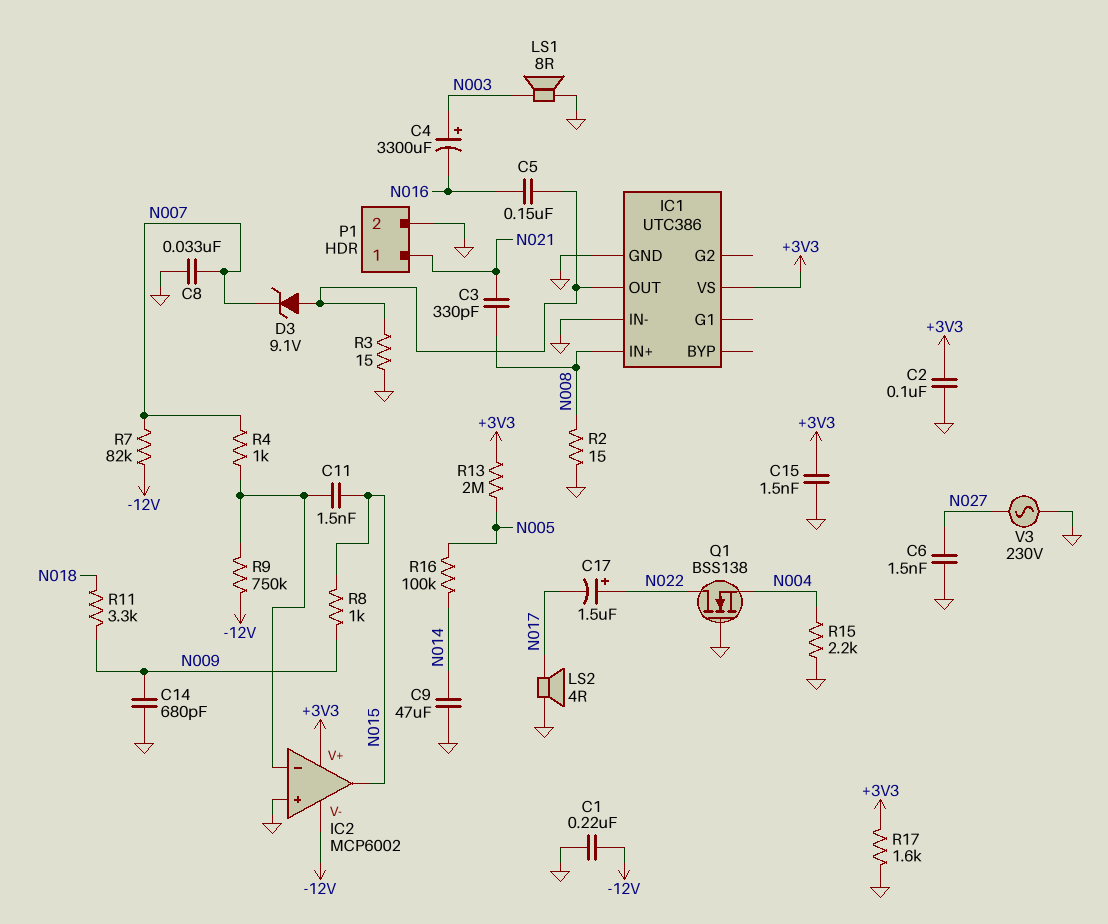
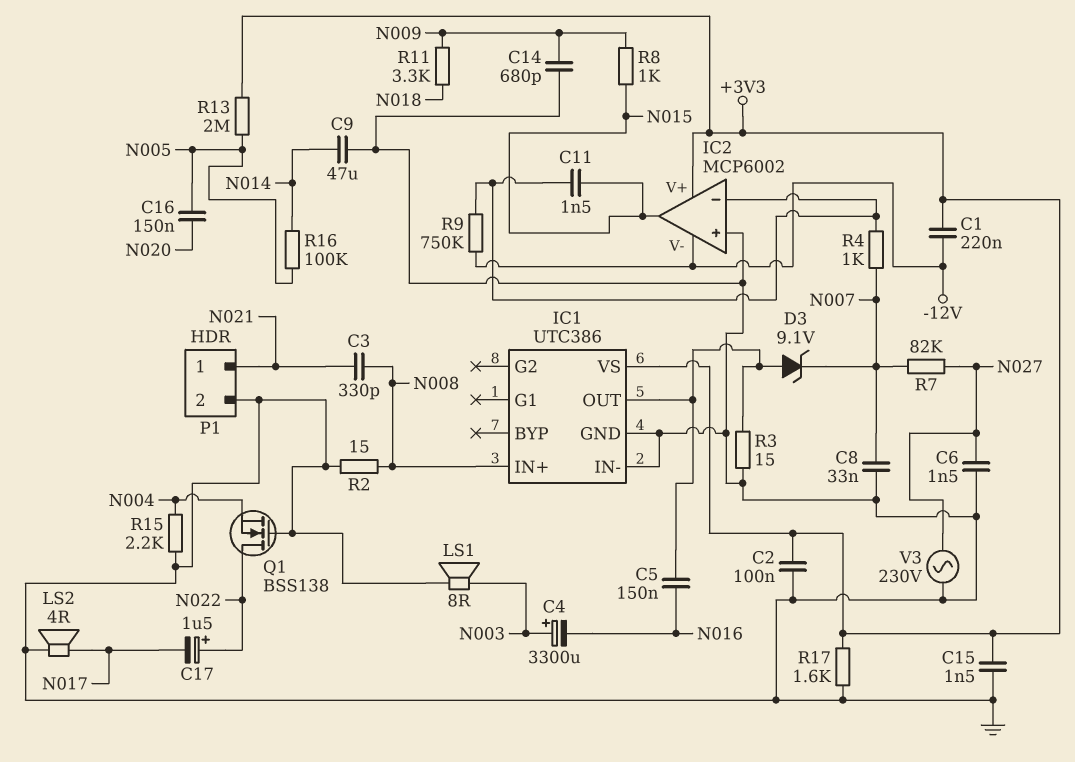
C1: 220nF (-12V, GND) -> 220nF (+3V3, -12V)
C16: none -> 150nF (N005, N020)
R7: 82k (-12V, N007) -> 82k (N007, N027)

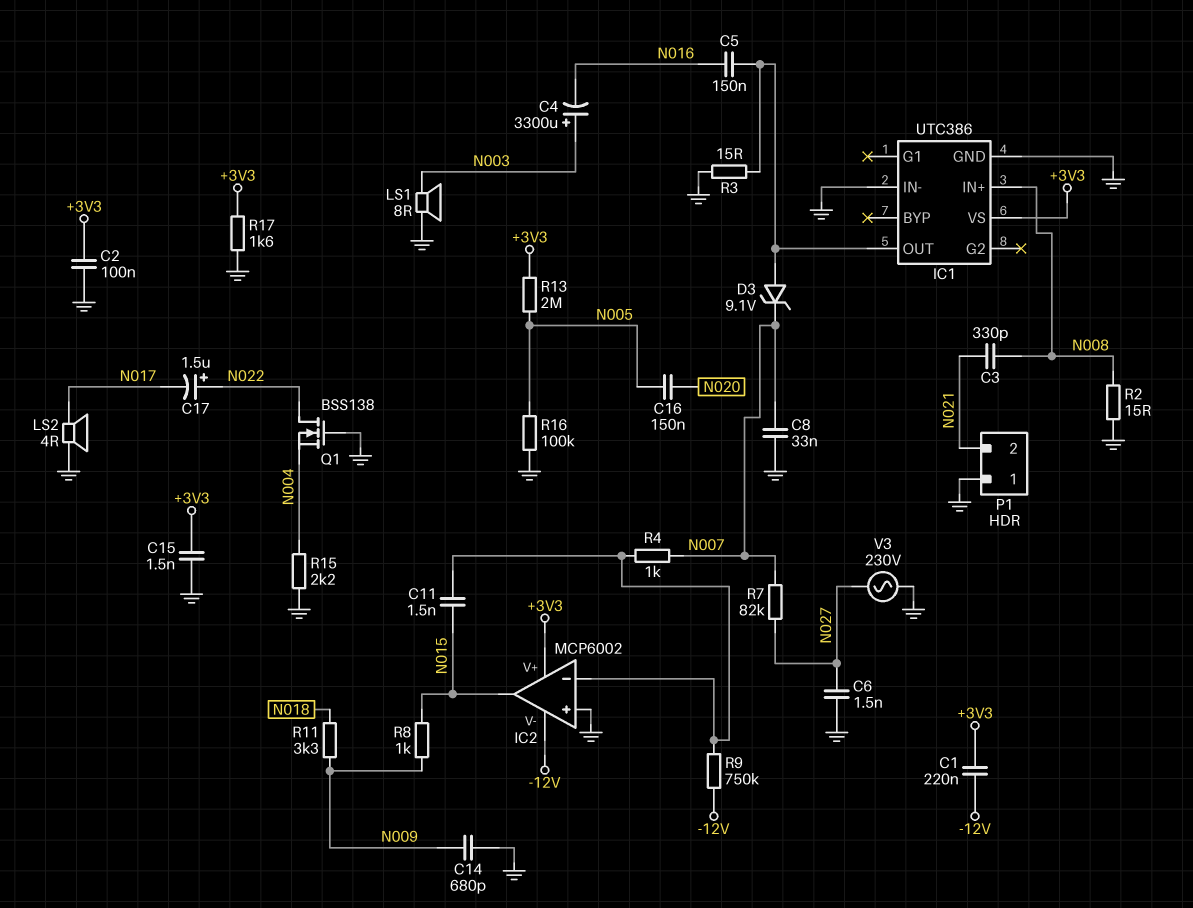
C9: 47uF (GND, N014) -> none
P1 pin 1: N021 -> GND
P1 pin 2: GND -> N021
R16: 100k (N005, N014) -> 100k (GND, N005)

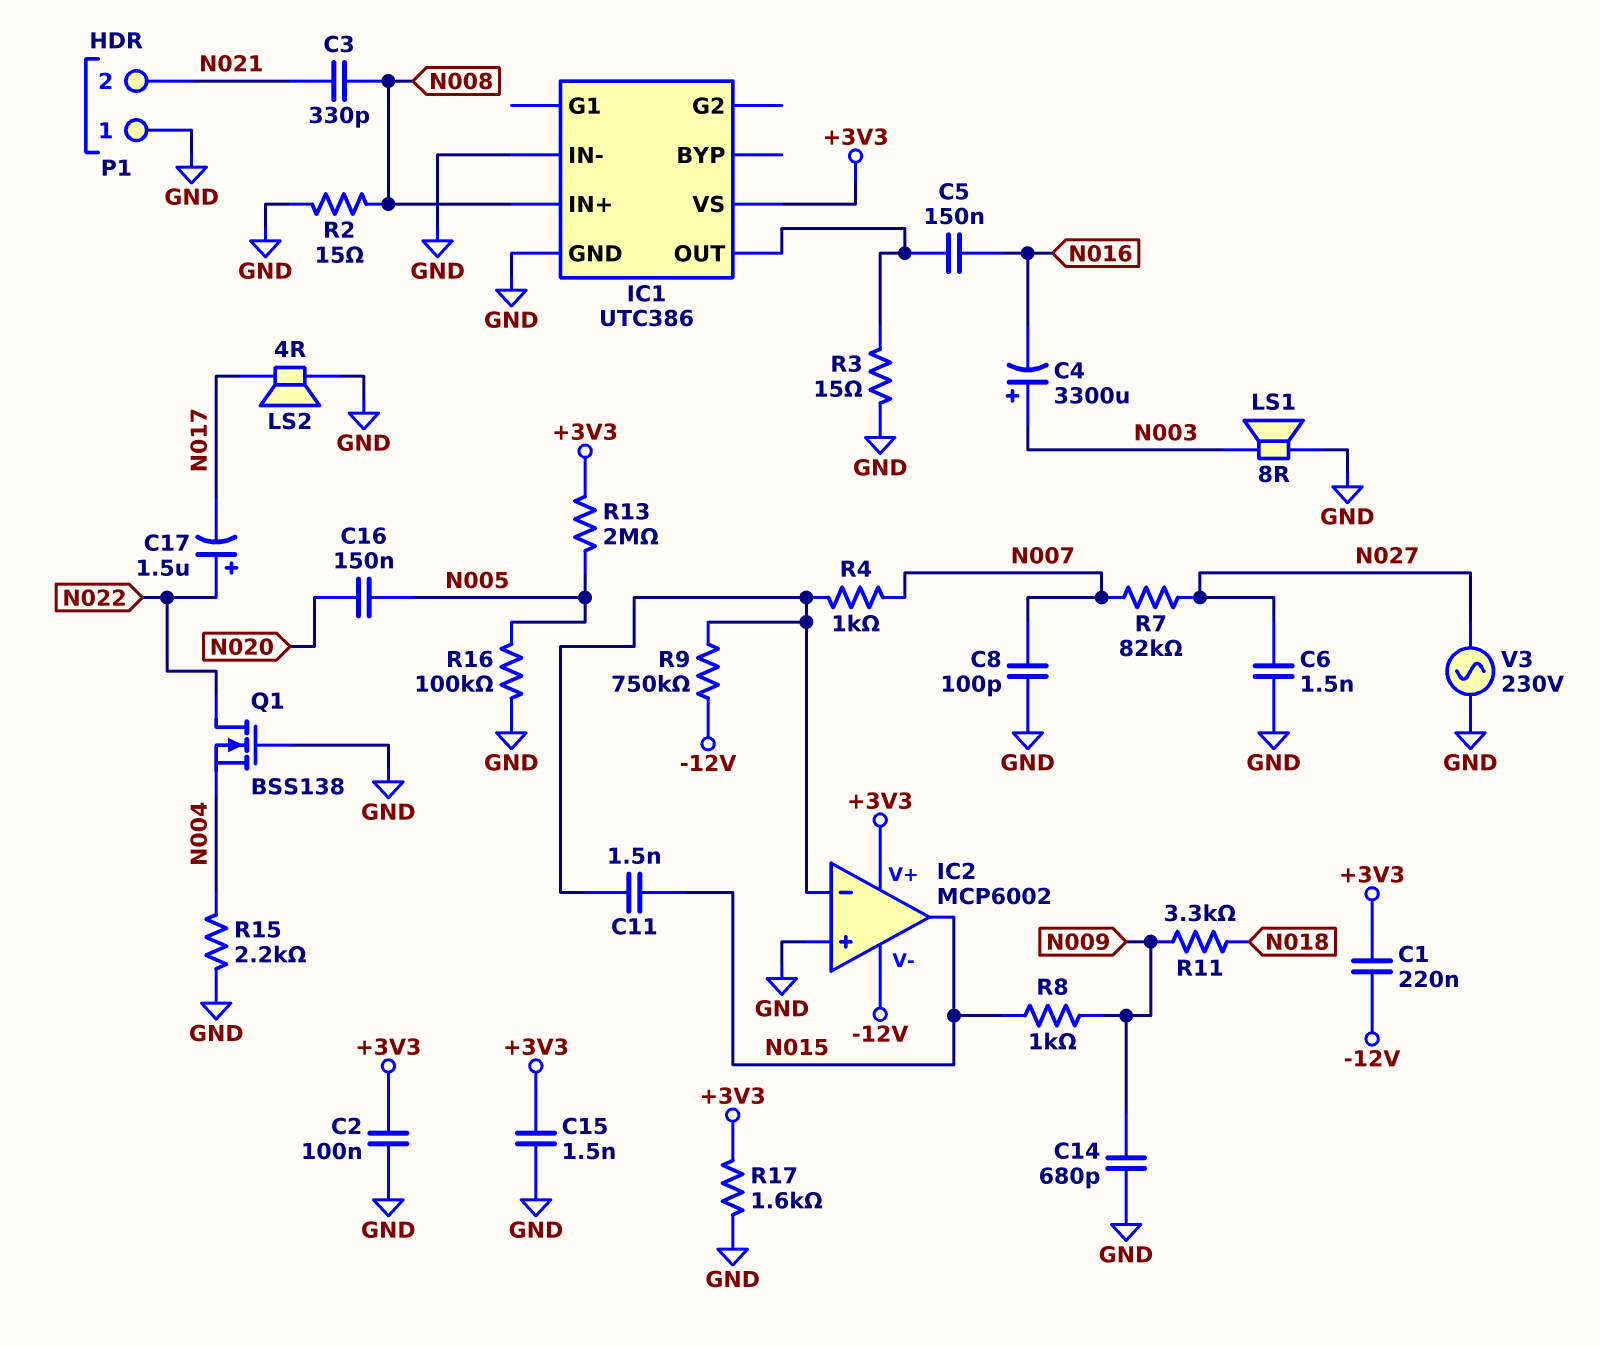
C8: 33nF (GND, N007) -> 100pF (GND, N007)
D3: zener 9.1V (A IC1/OUT, K N007) -> none

